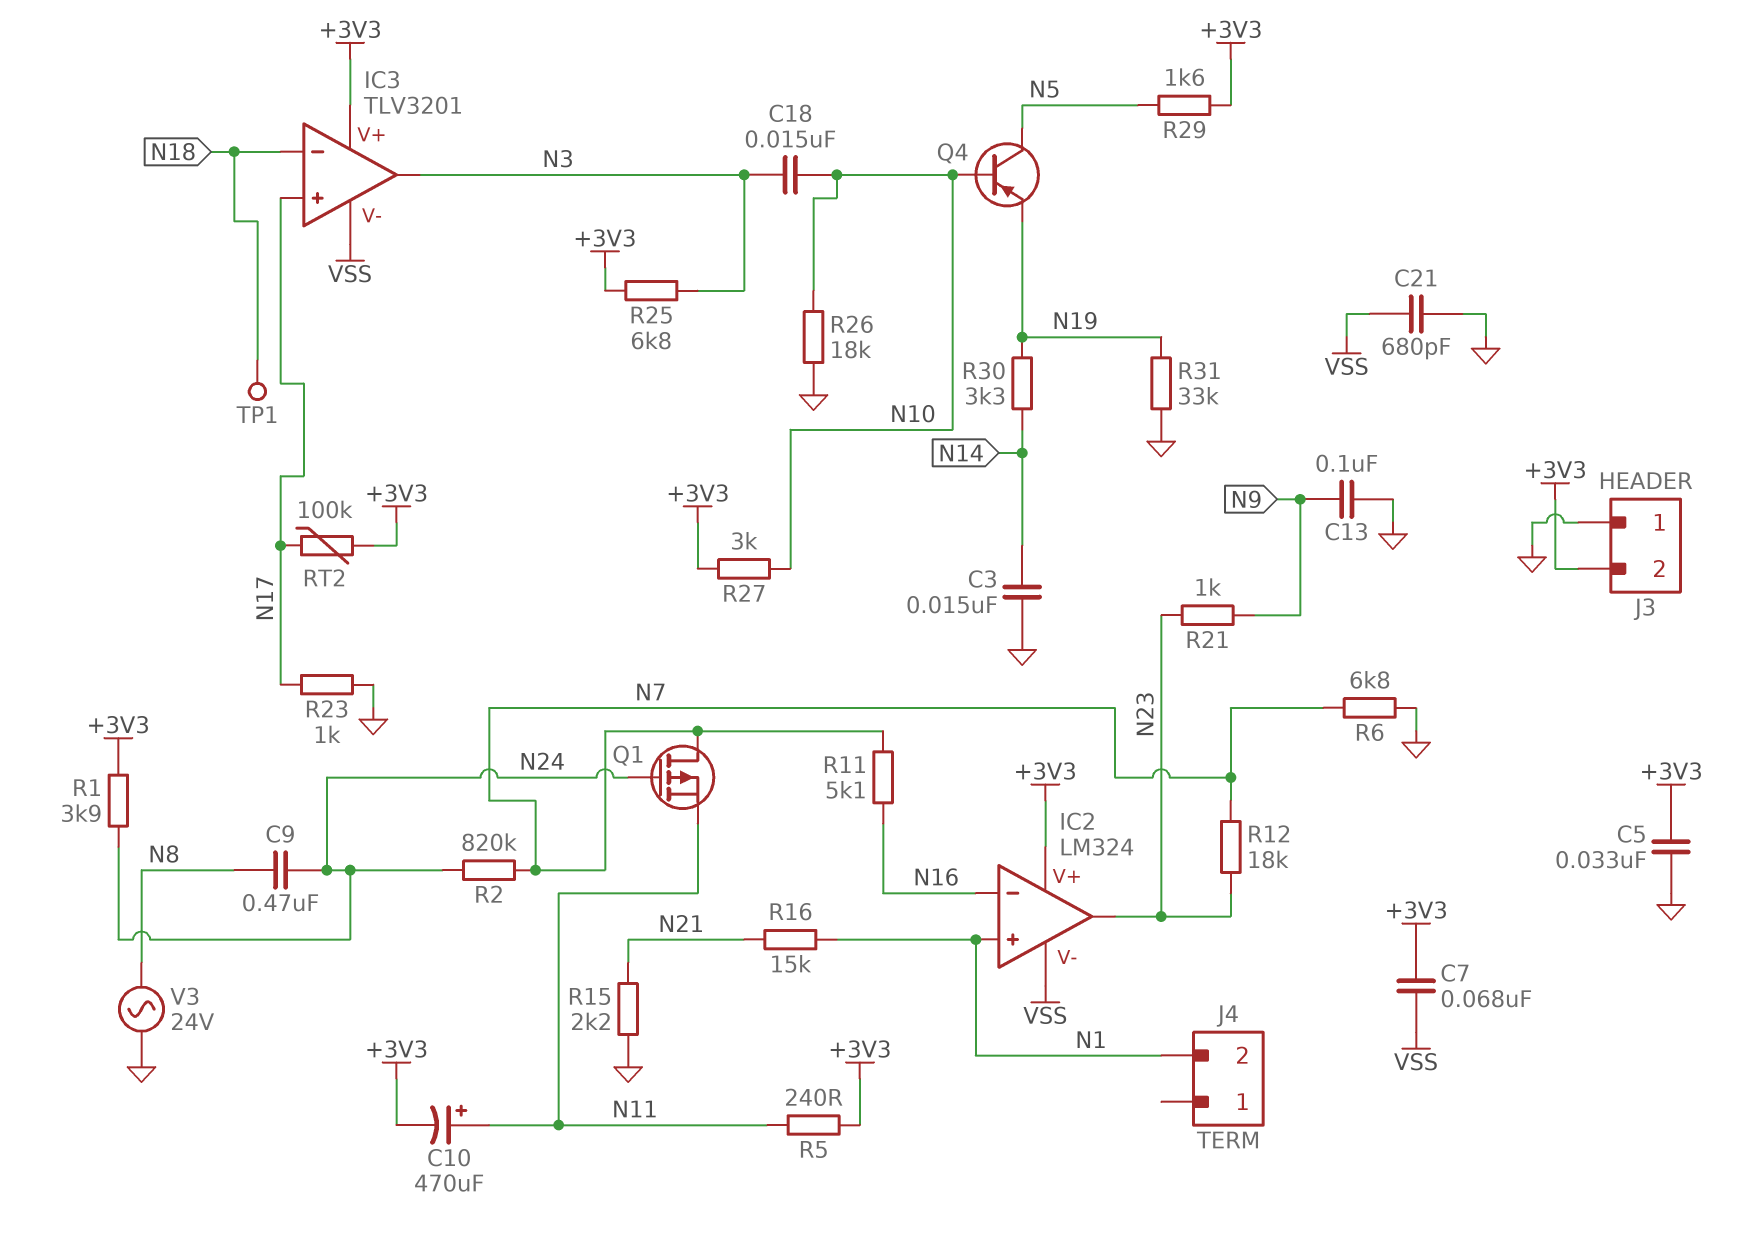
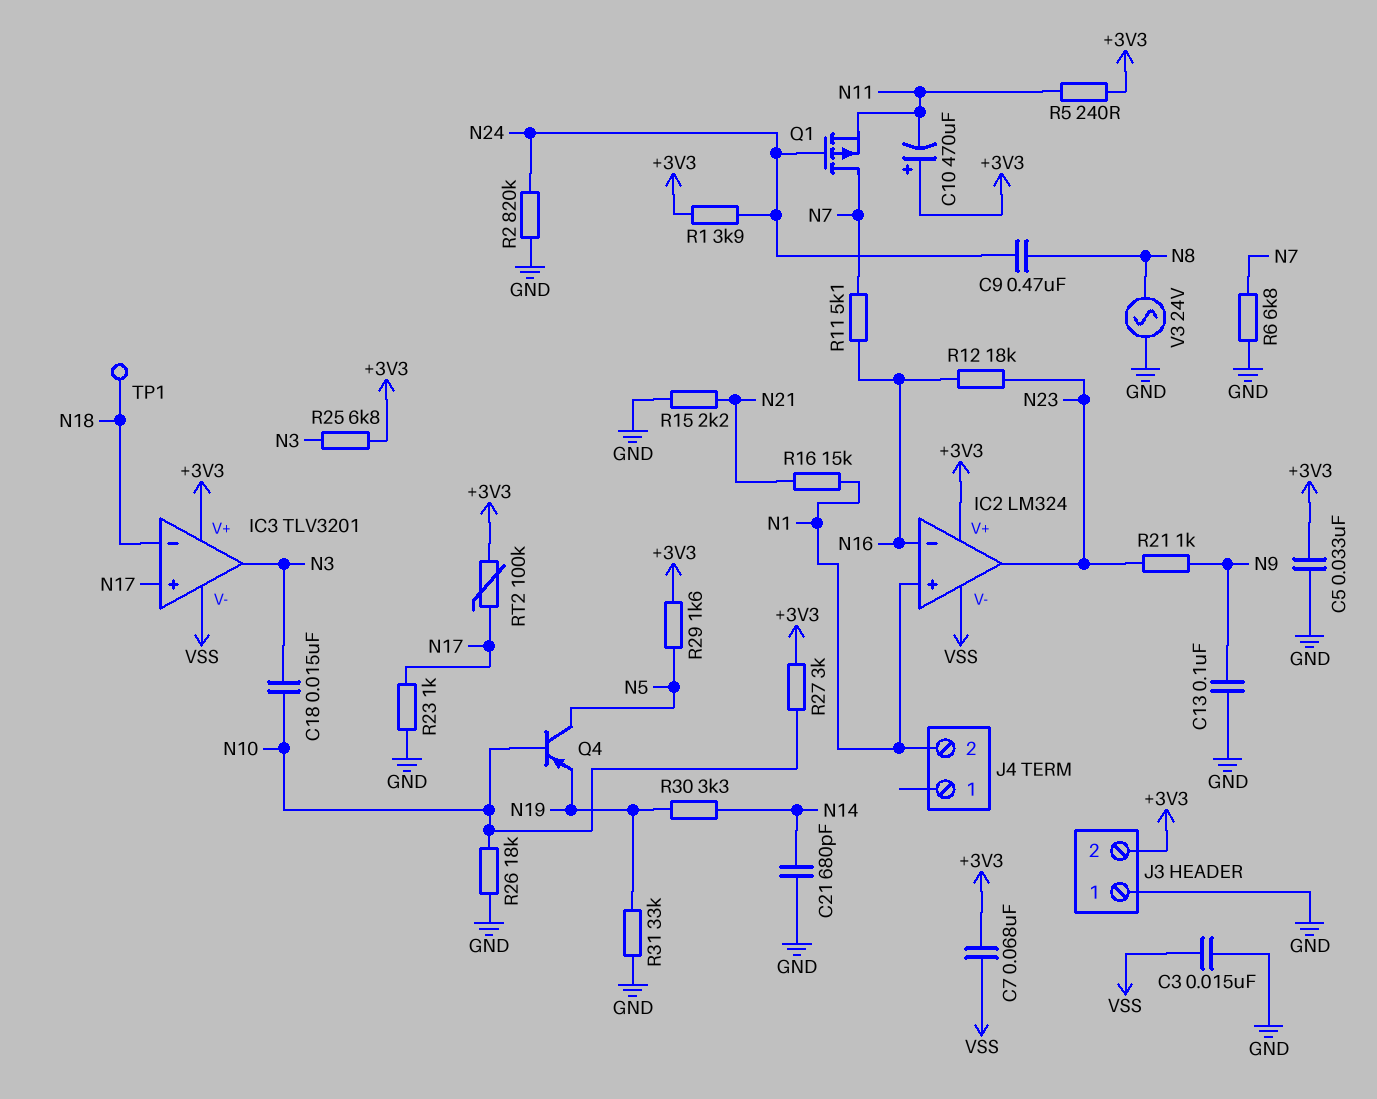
C3: 15nF (GND, N14) -> 15nF (GND, VSS)
C10: 470uF (plus N11, minus +3V3) -> 470uF (plus +3V3, minus N11)
C21: 680pF (GND, VSS) -> 680pF (GND, N14)
R2: 820k (N7, N24) -> 820k (GND, N24)
R12: 18k (N7, N23) -> 18k (N16, N23)

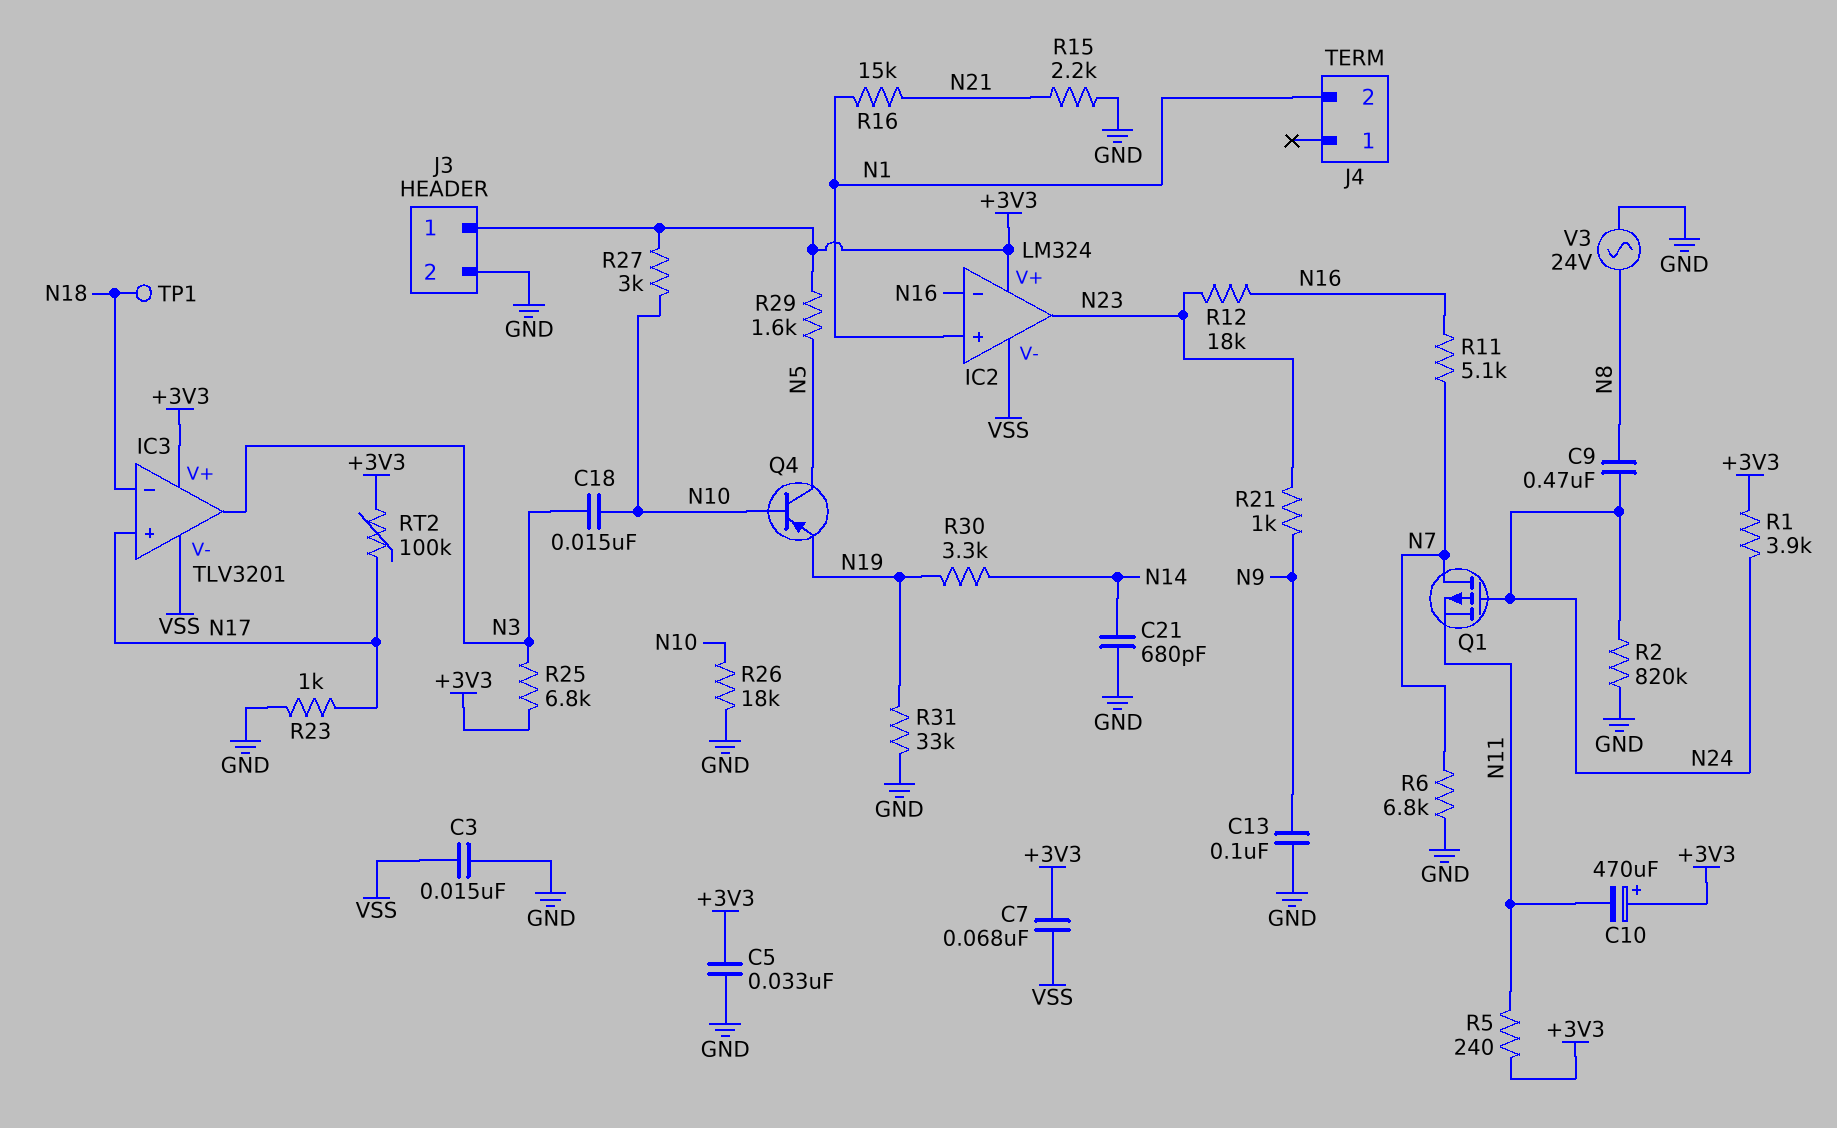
J3 pin 1: GND -> +3V3
J3 pin 2: +3V3 -> GND

